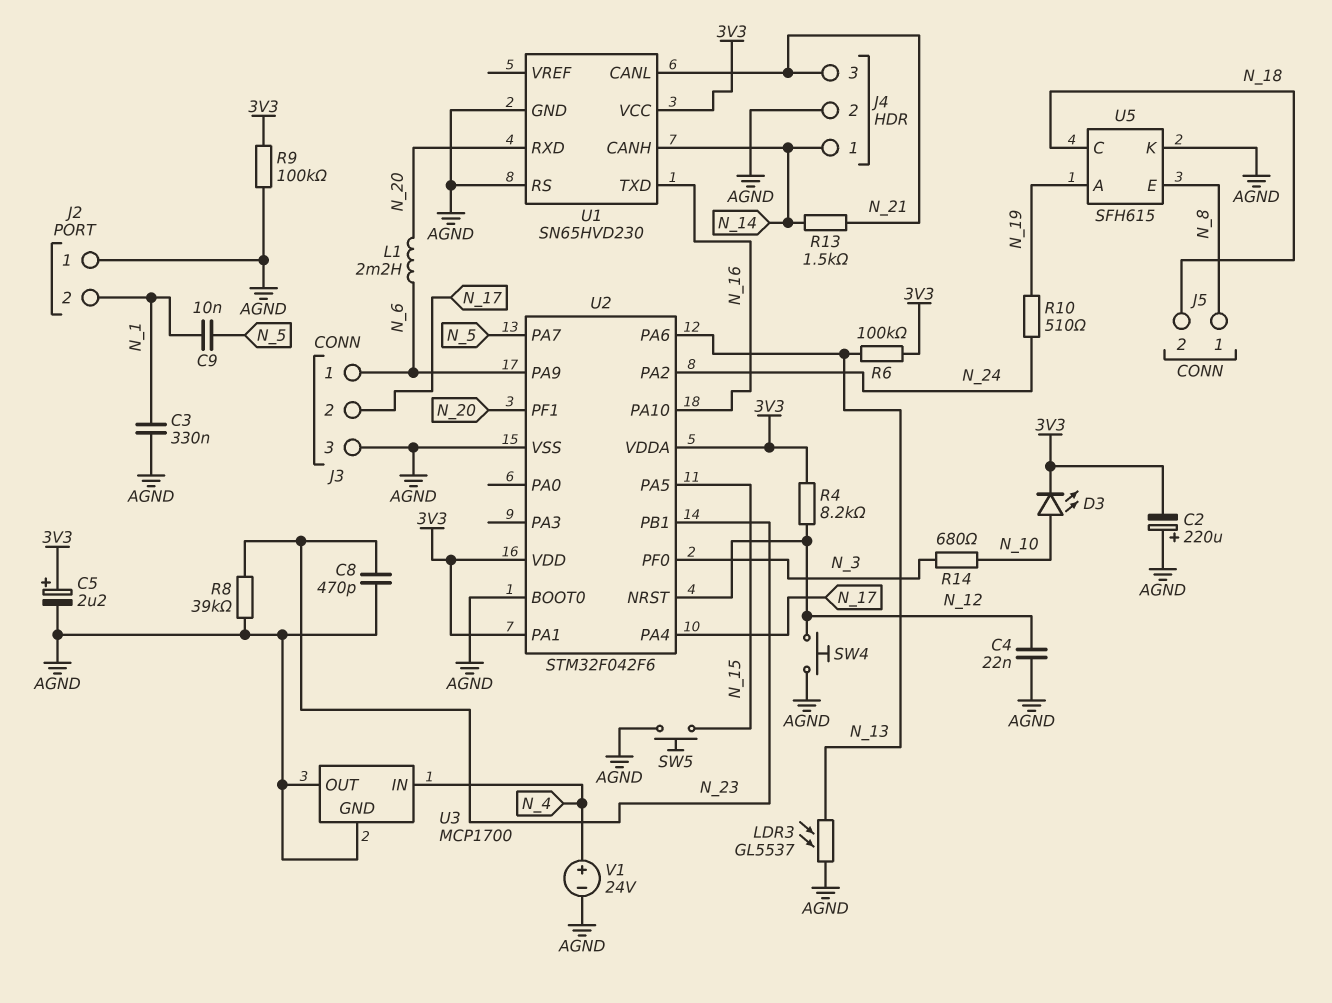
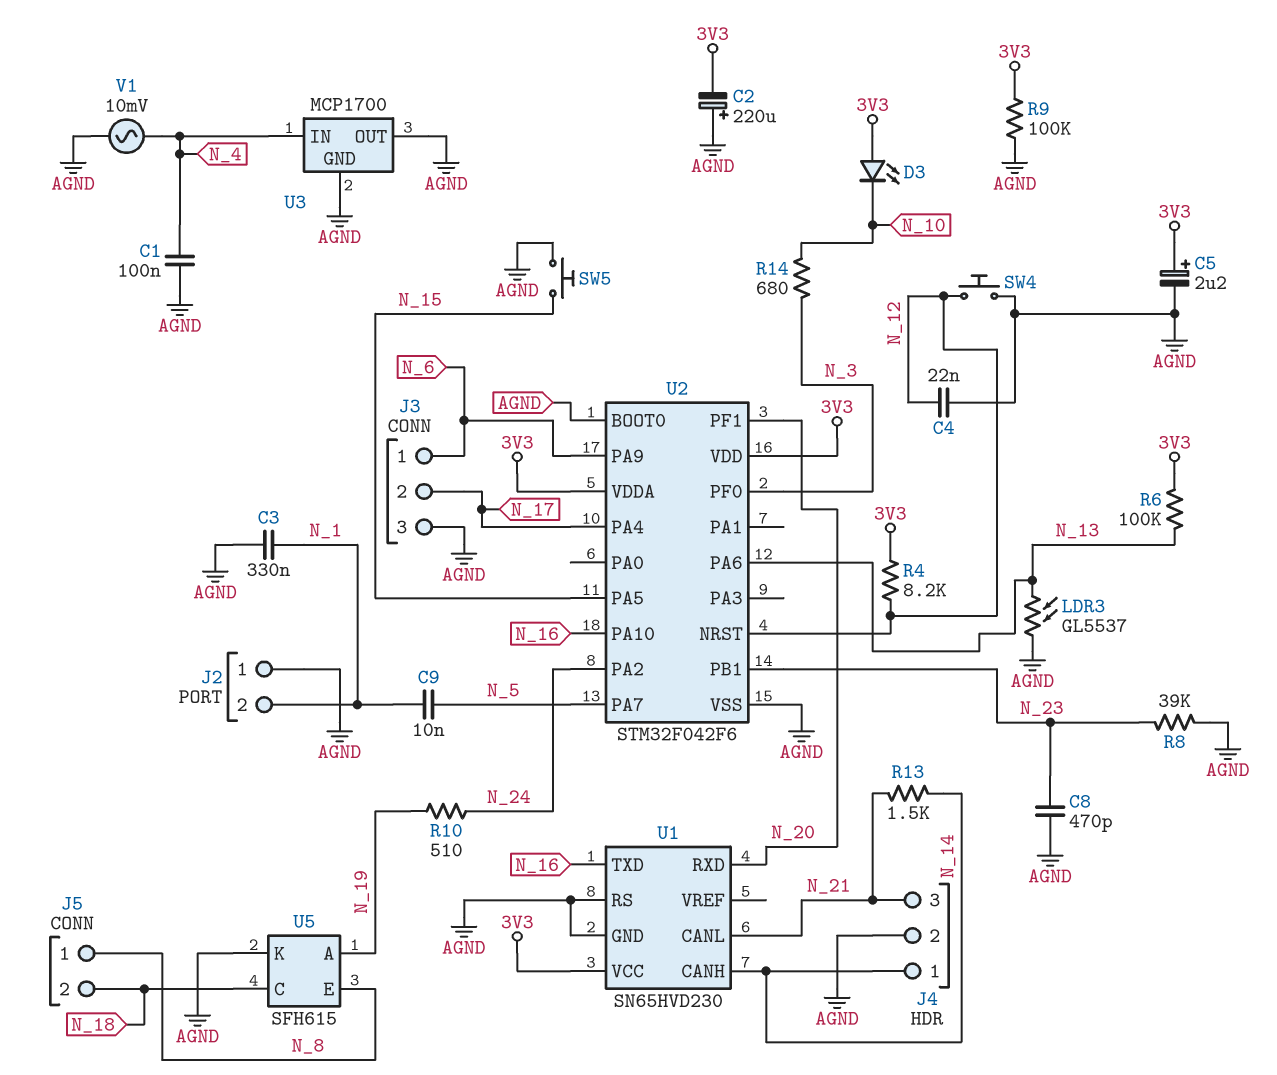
C1: none -> 100nF (AGND, N_4)
D3: LED (A N_10, K 3V3) -> LED (A 3V3, K N_10)
L1: 2.2mH (N_6, N_20) -> none
U2 pin PA1: 3V3 -> none
V1: 24V (plus N_4, minus AGND) -> AC 10mV (AGND, N_4)

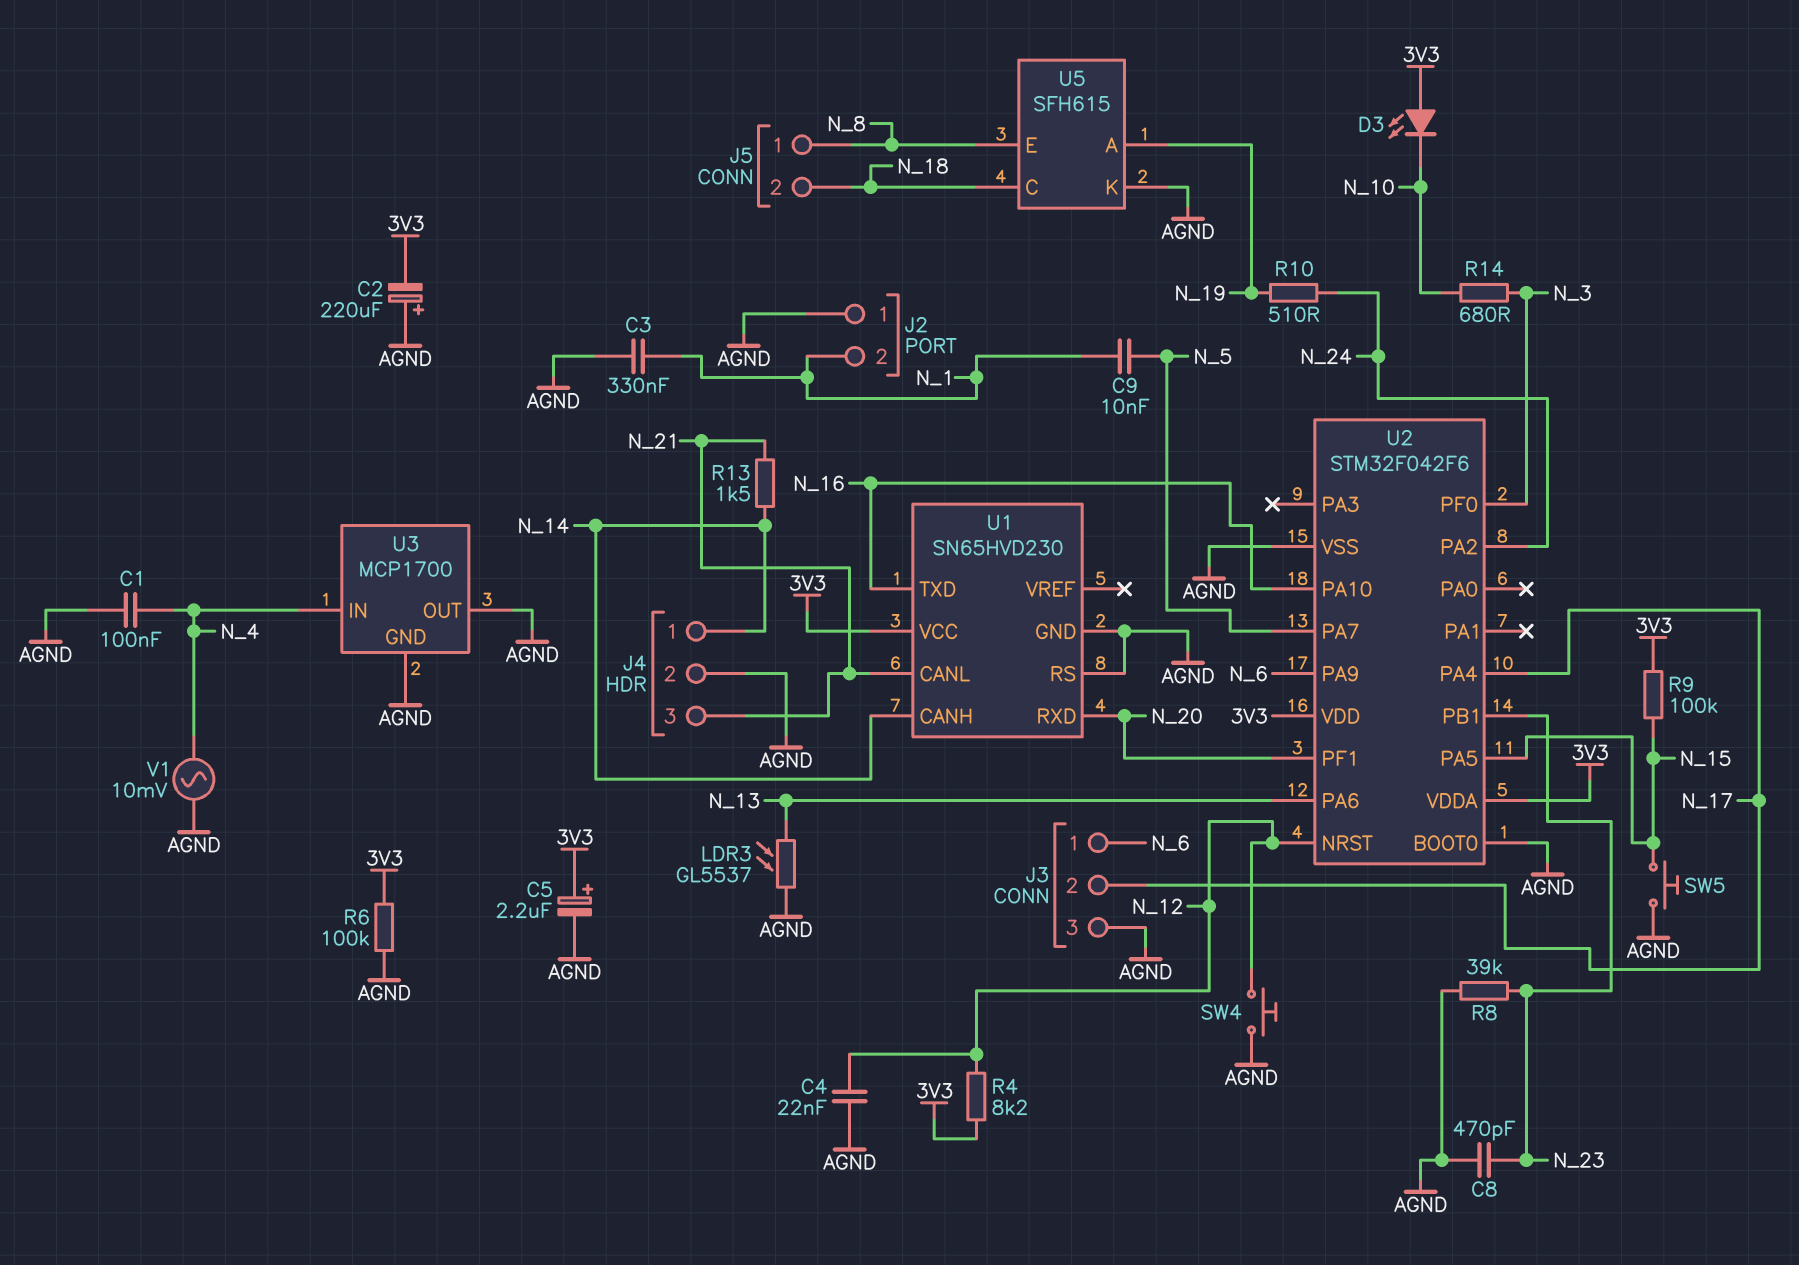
R6: 100k (3V3, N_13) -> 100k (3V3, AGND)
R9: 100k (3V3, AGND) -> 100k (3V3, N_15)

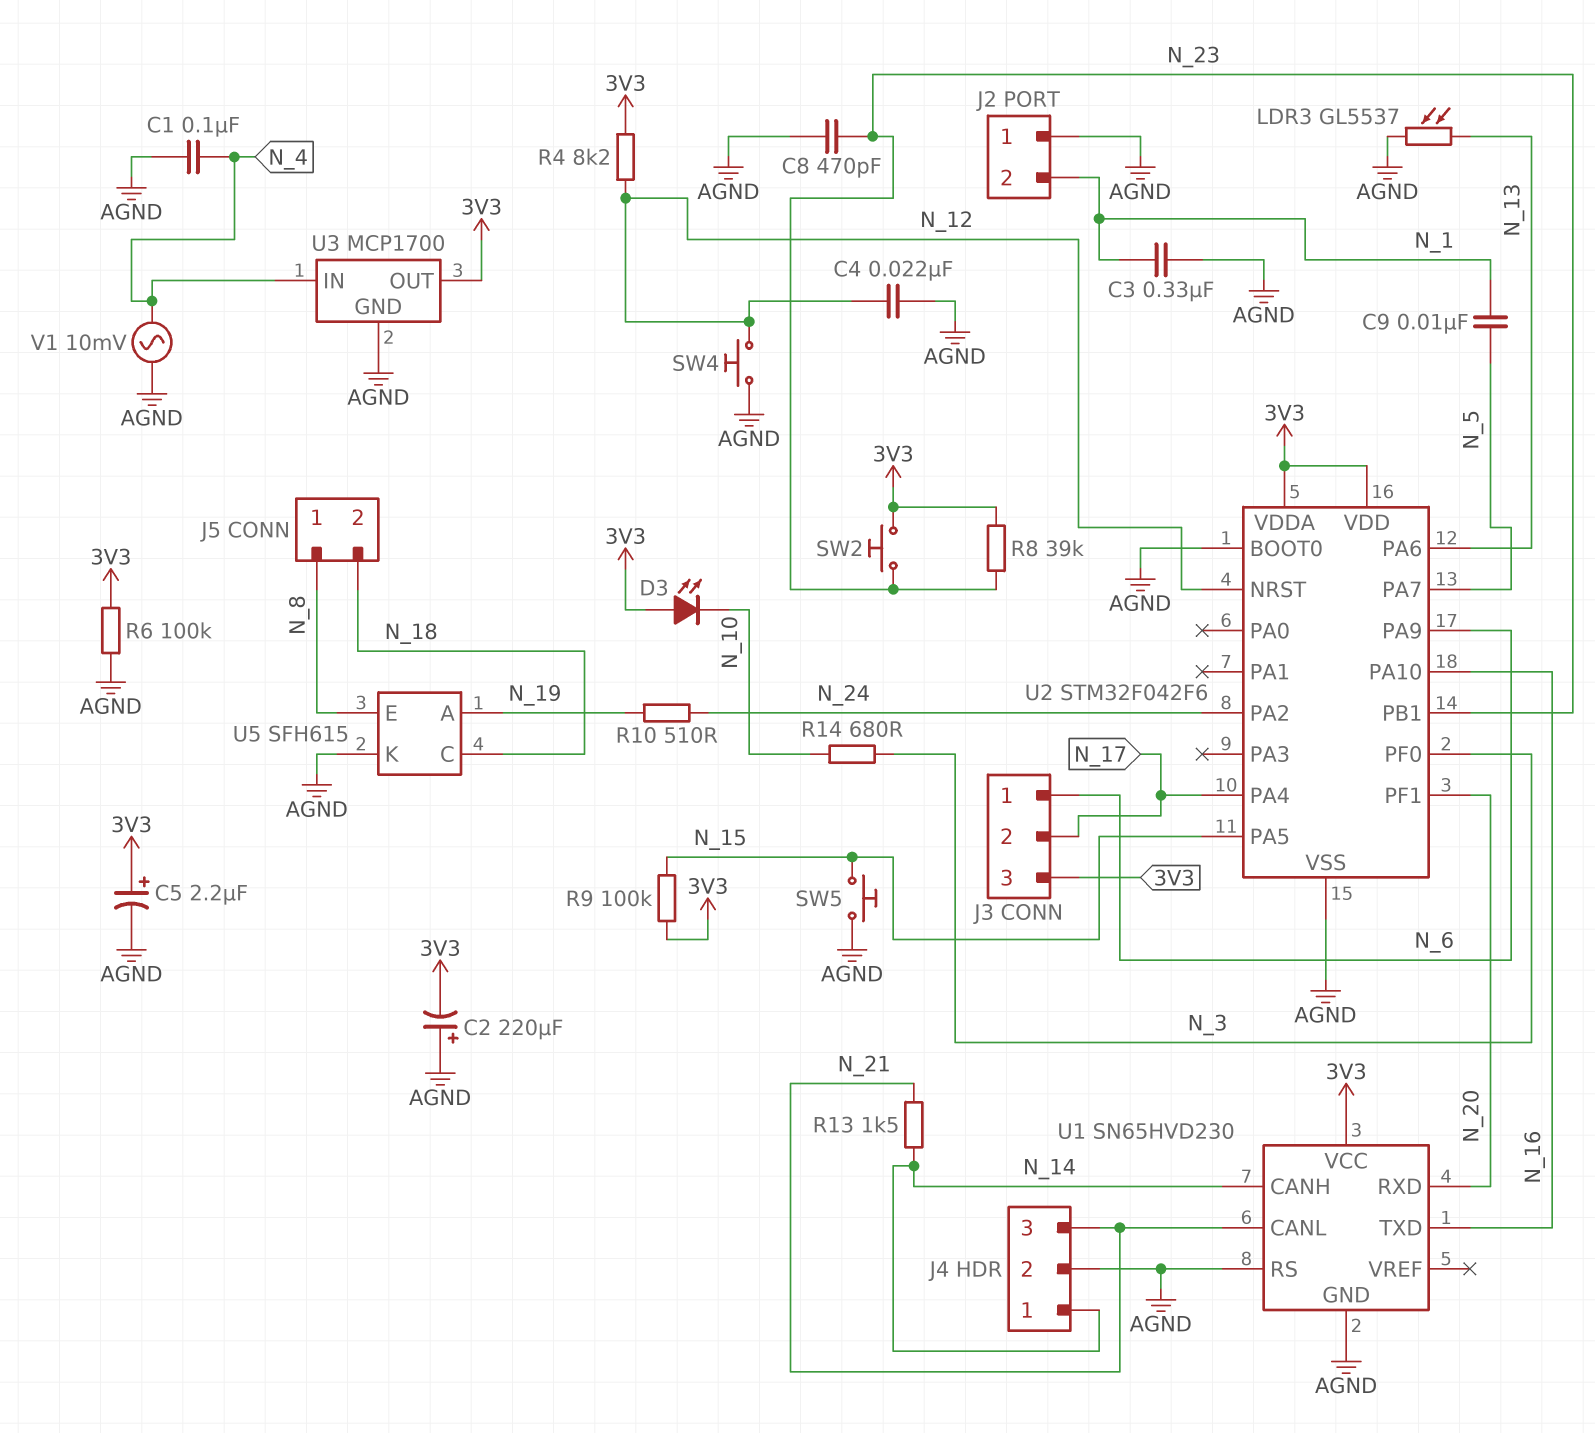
J3 pin 3: AGND -> 3V3
R8: 39k (AGND, N_23) -> 39k (3V3, N_23)
SW2: none -> button (3V3, N_23)
U3 pin OUT: AGND -> 3V3

